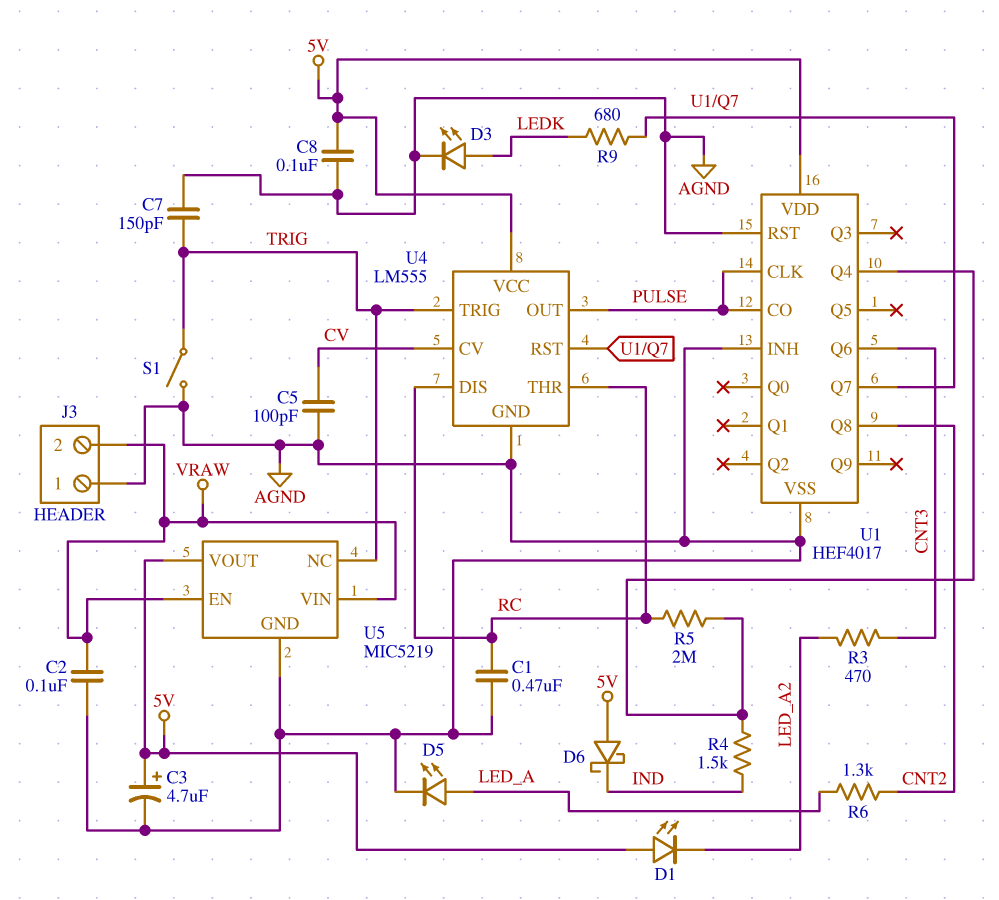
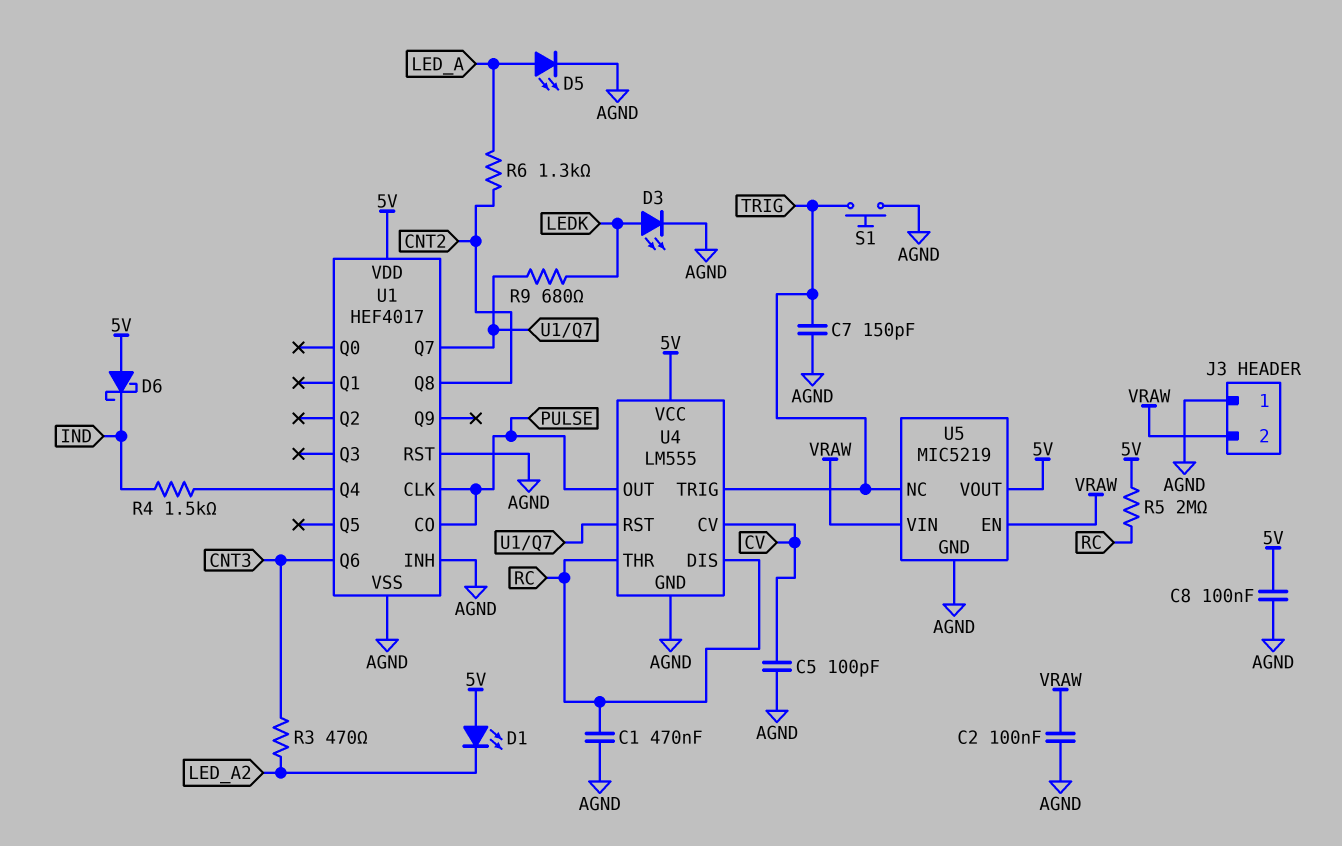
C3: 4.7uF (plus 5V, minus AGND) -> none
R5: 2M (RC, U1/Q4) -> 2M (5V, RC)
S1: switch (AGND, TRIG) -> button (AGND, TRIG)

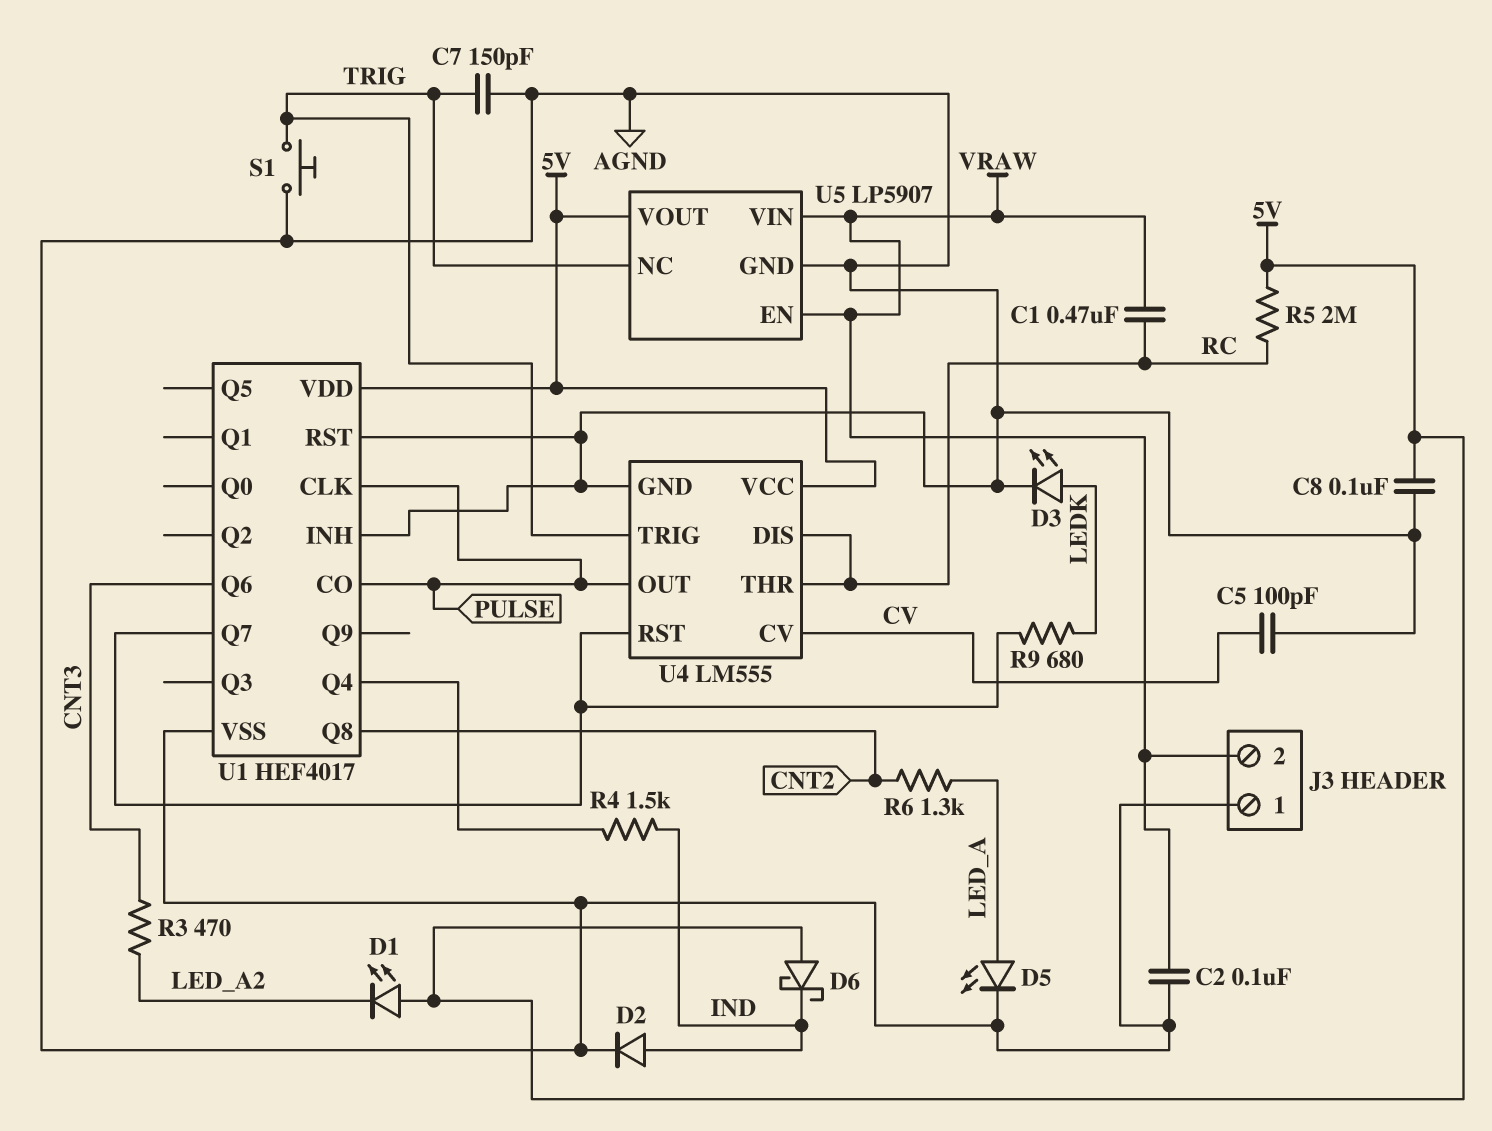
C1: 470nF (AGND, RC) -> 470nF (RC, VRAW)
D2: none -> diode (A IND, K AGND)
U5: MIC5219 -> LP5907

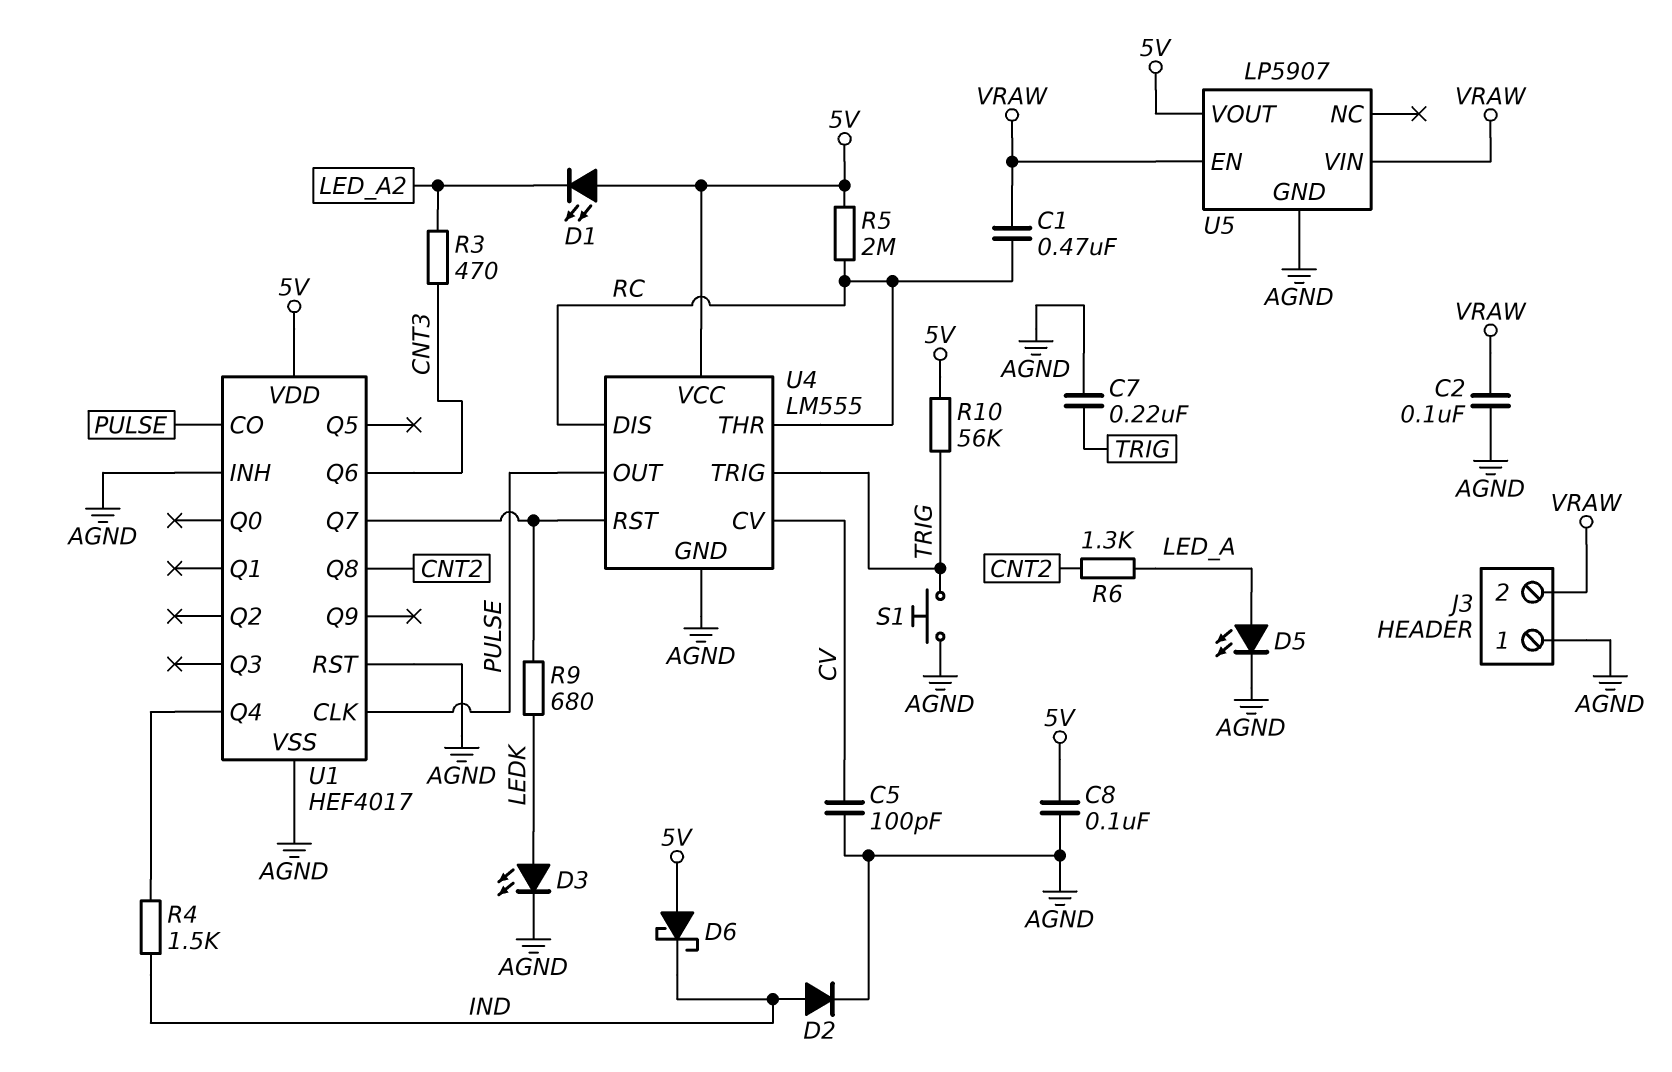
C7: 150pF (AGND, TRIG) -> 220nF (AGND, TRIG)
R10: none -> 56k (5V, TRIG)
U5 pin NC: TRIG -> none

